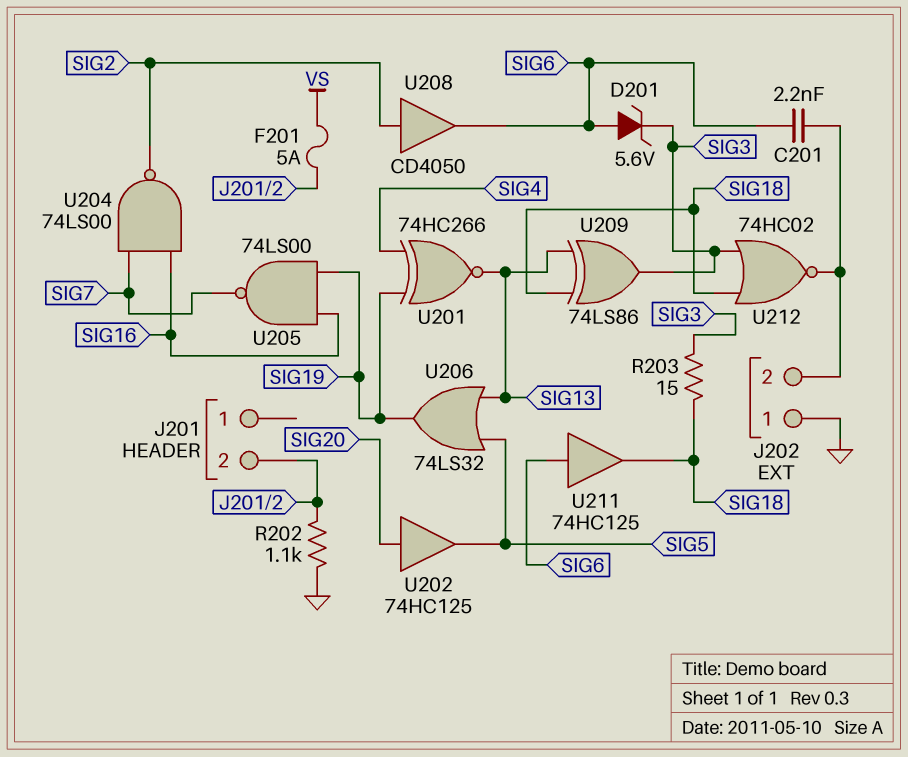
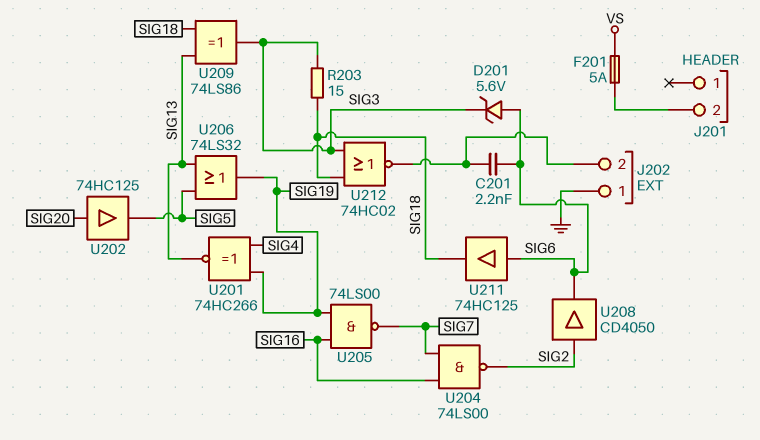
R202: 1.1k (GND, J201/2) -> none

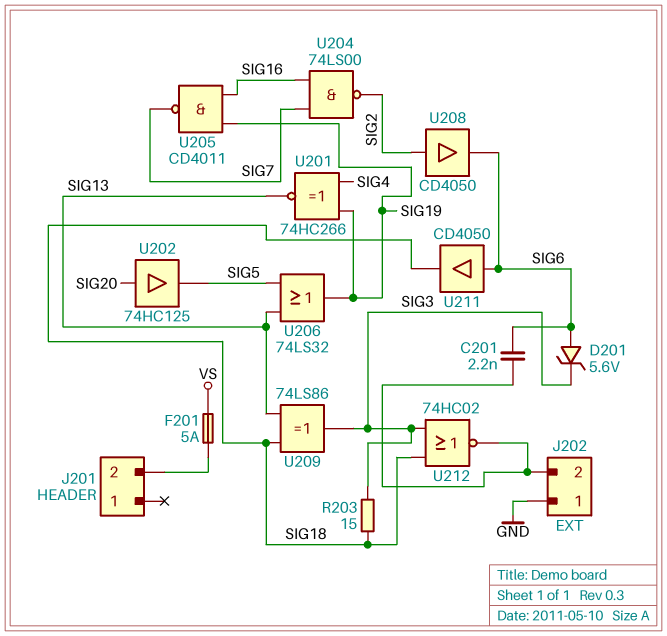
U205: NAND 74LS00 (in SIG16, in SIG19, out SIG7) -> NAND CD4011 (in SIG16, in SIG19, out SIG7)
U211: buffer 74HC125 (in SIG6, out SIG18) -> buffer CD4050 (in SIG6, out SIG18)

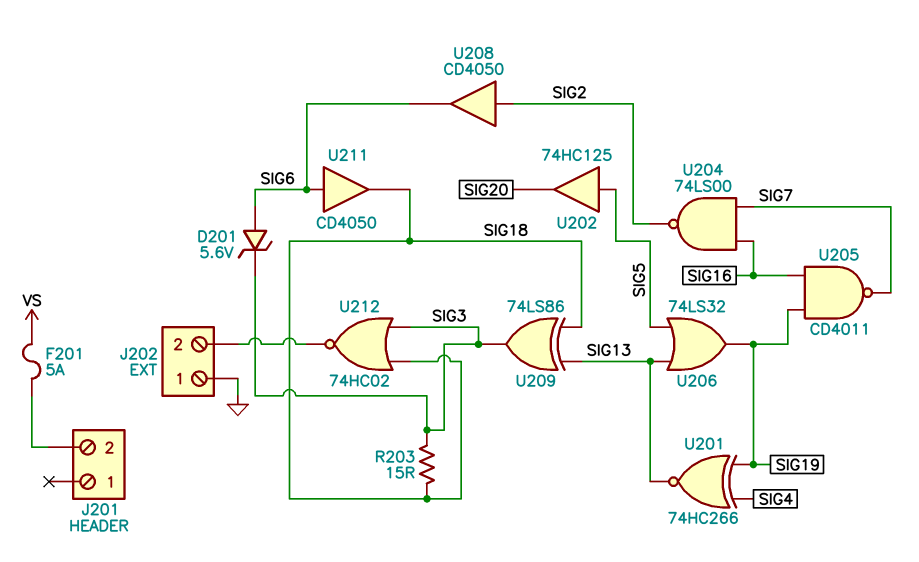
C201: 2.2nF (J202/2, SIG6) -> none
U202: buffer 74HC125 (in SIG20, out SIG5) -> buffer 74HC125 (in SIG5, out SIG20)

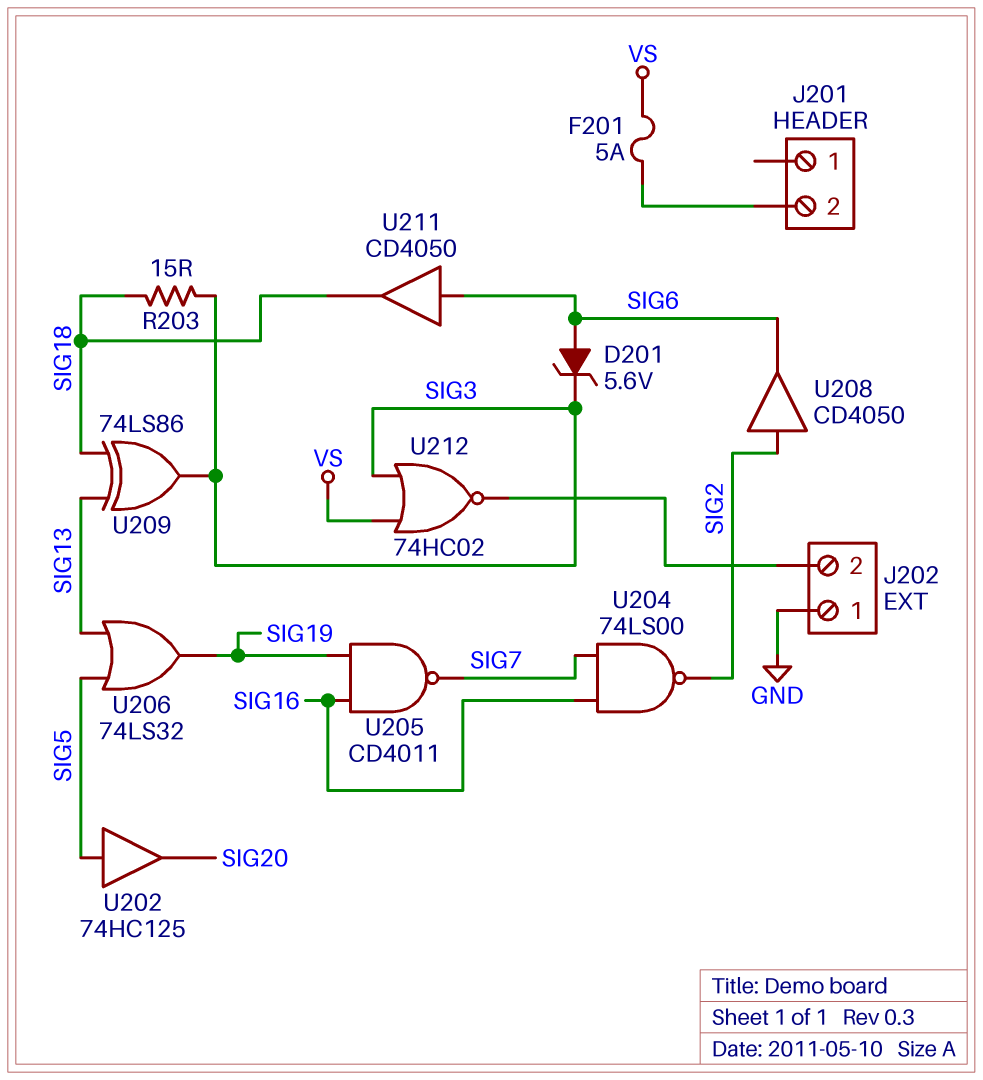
U201: XNOR 74HC266 (in SIG4, in SIG19, out SIG13) -> none
U212: NOR 74HC02 (in SIG3, in SIG18, out J202/2) -> NOR 74HC02 (in SIG3, in VS, out J202/2)

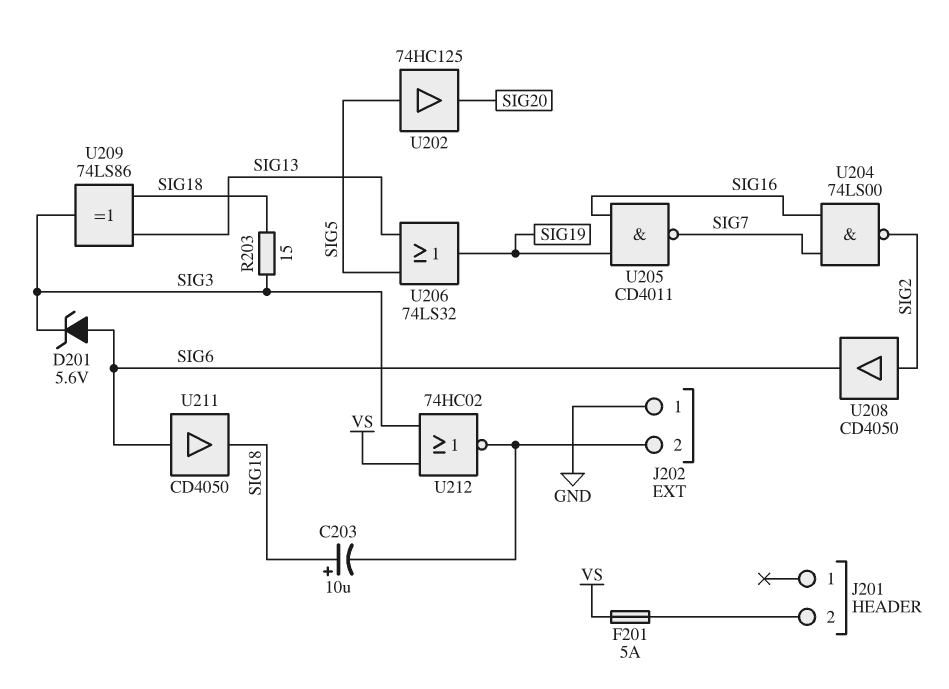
C203: none -> 10uF (plus SIG18, minus J202/2)

